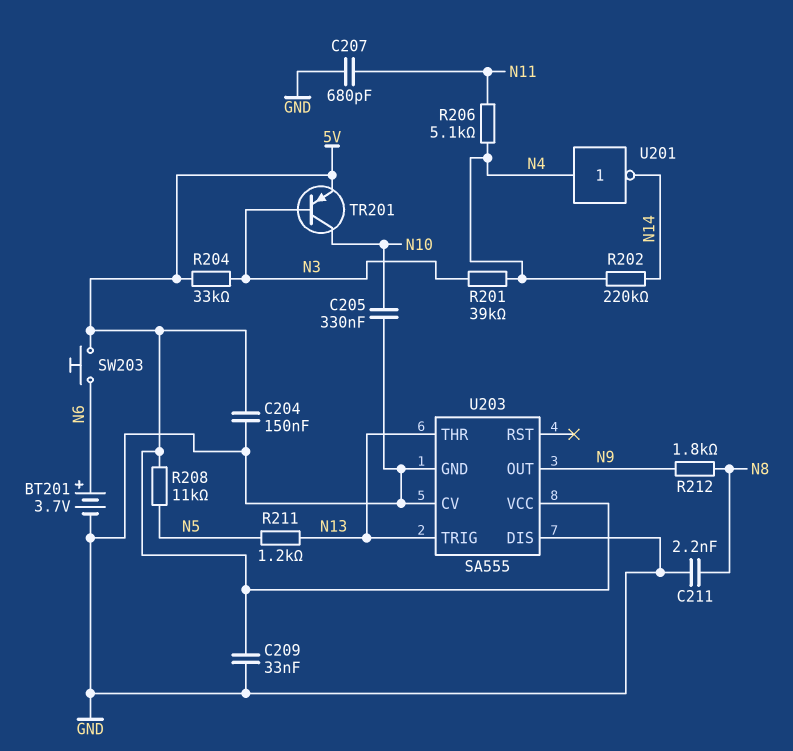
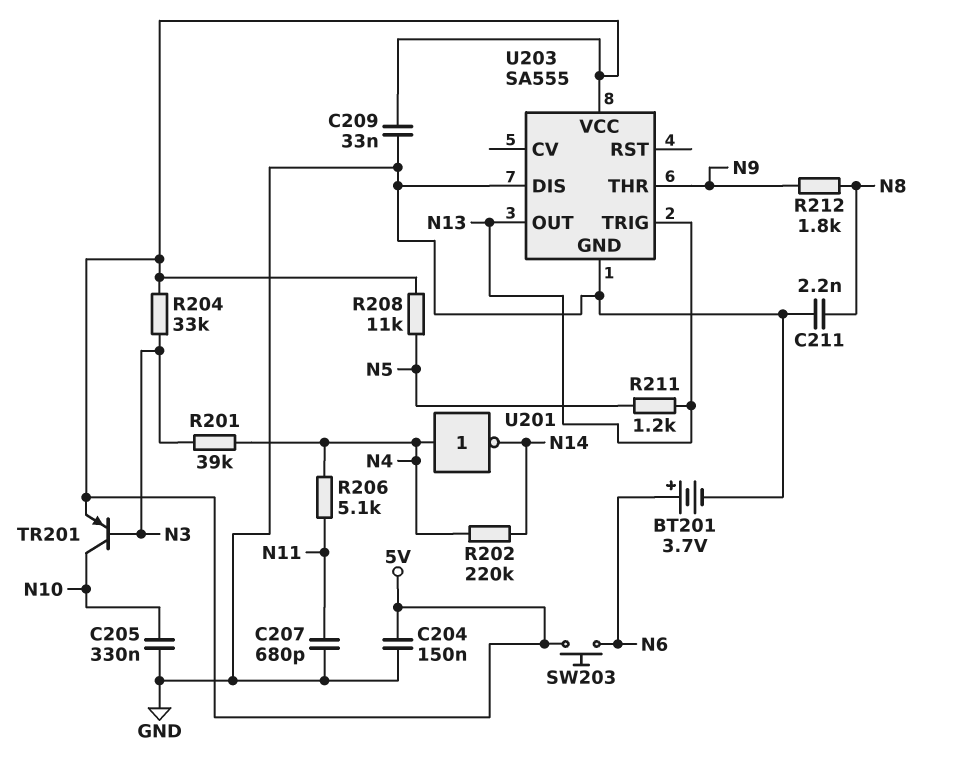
U203 pin CV: GND -> none
U203 pin OUT: N9 -> N13
U203 pin THR: N13 -> N9

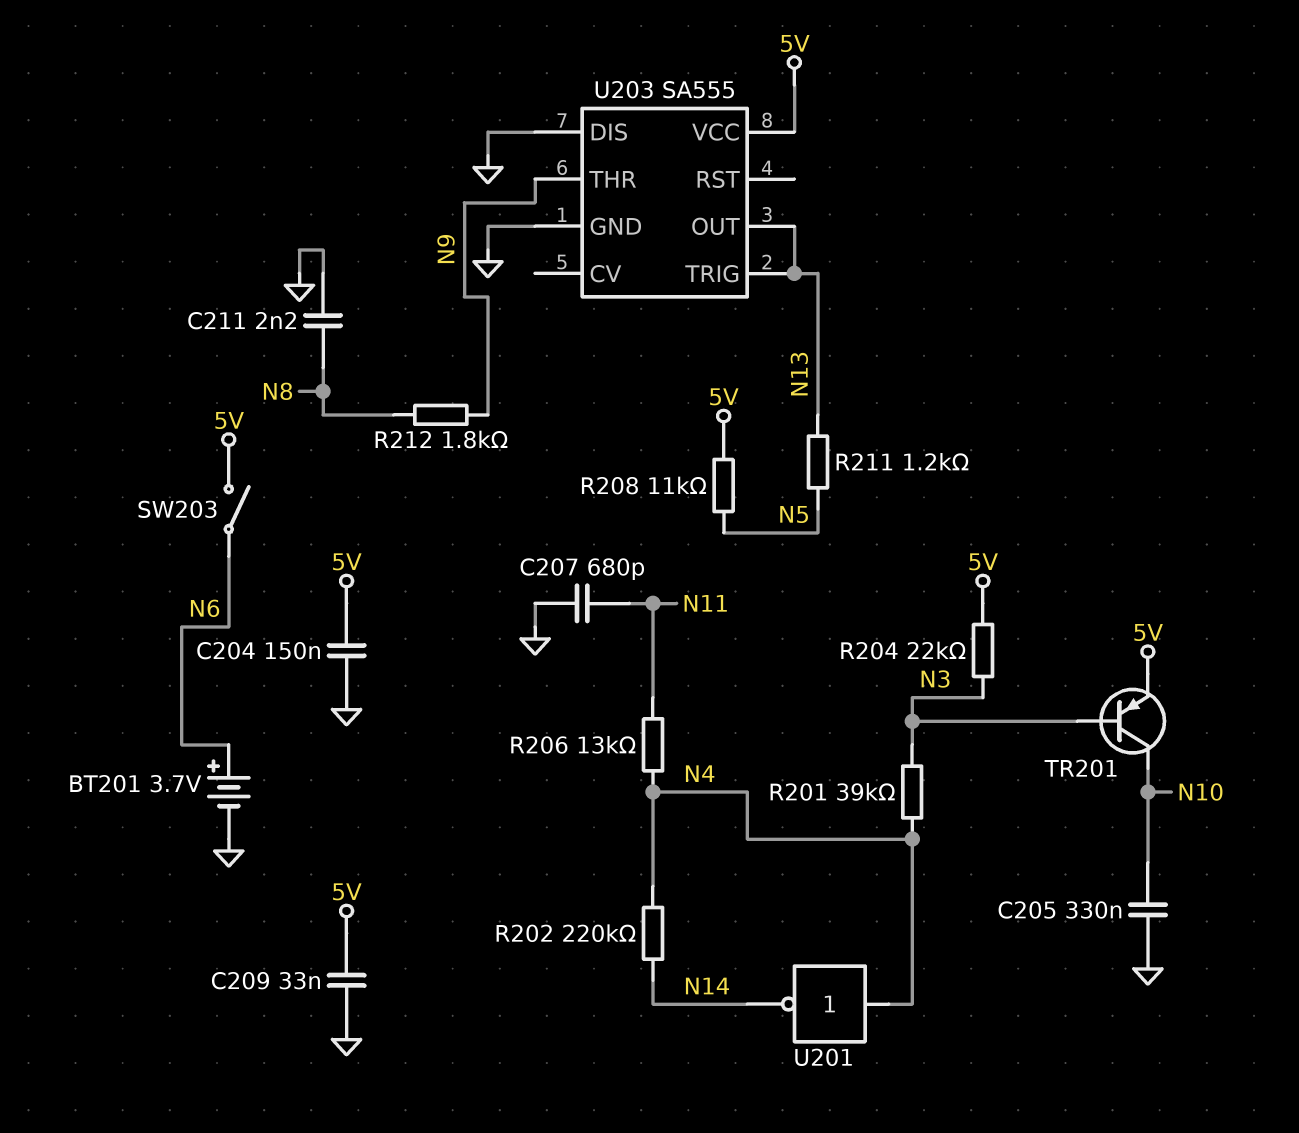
R204: 33k (5V, N3) -> 22k (5V, N3)
R206: 5.1k (N4, N11) -> 13k (N4, N11)
SW203: button (5V, N6) -> switch (5V, N6)

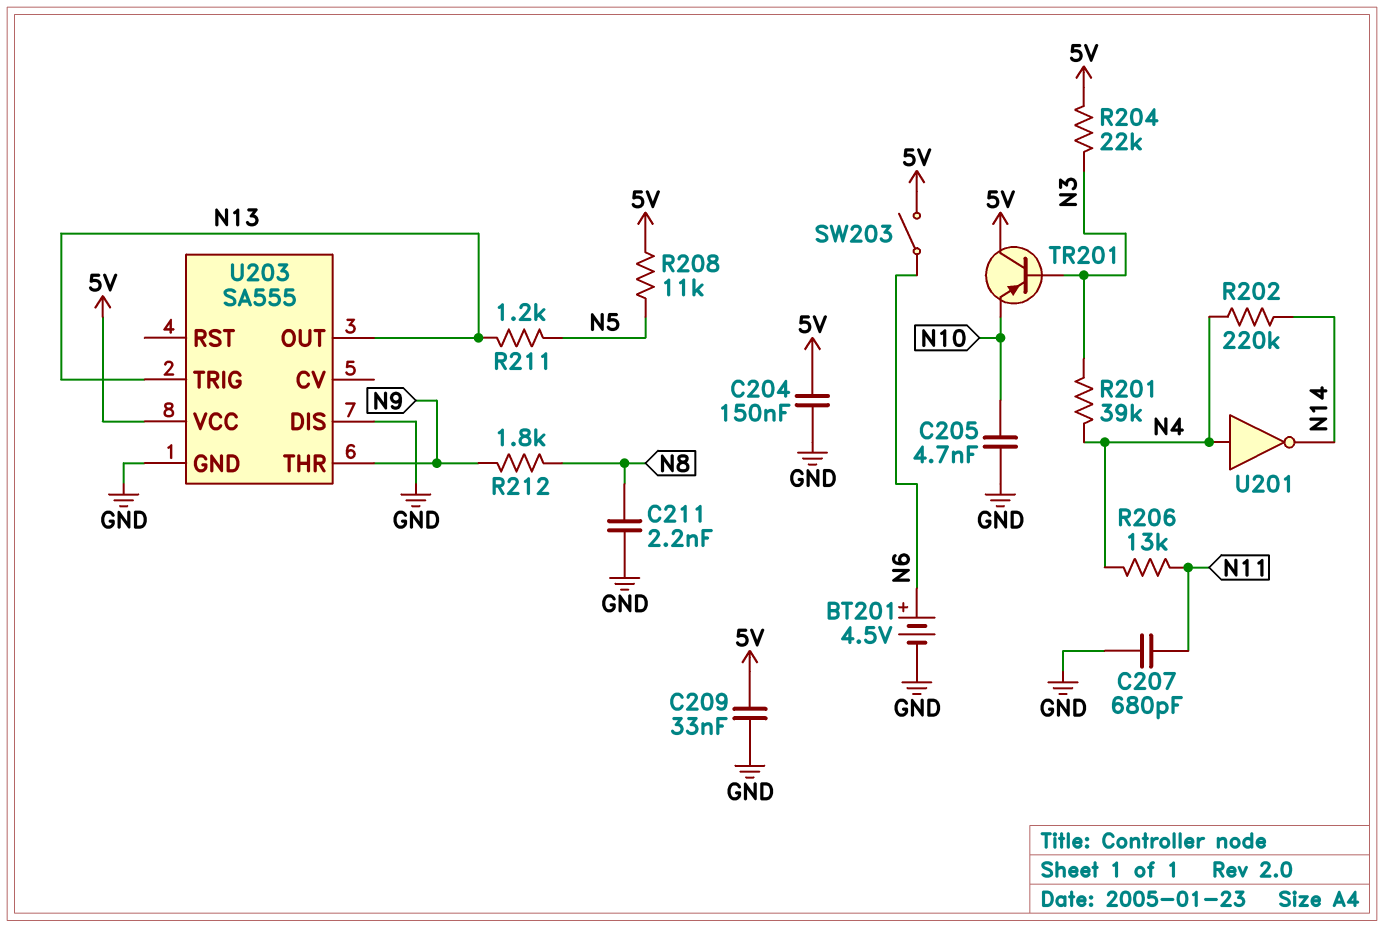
BT201: 3.7V (plus N6, minus GND) -> 4.5V (plus N6, minus GND)
C205: 330nF (GND, N10) -> 4.7nF (GND, N10)
TR201: PNP (B N3, C N10, E 5V) -> PNP (B N3, C 5V, E N10)

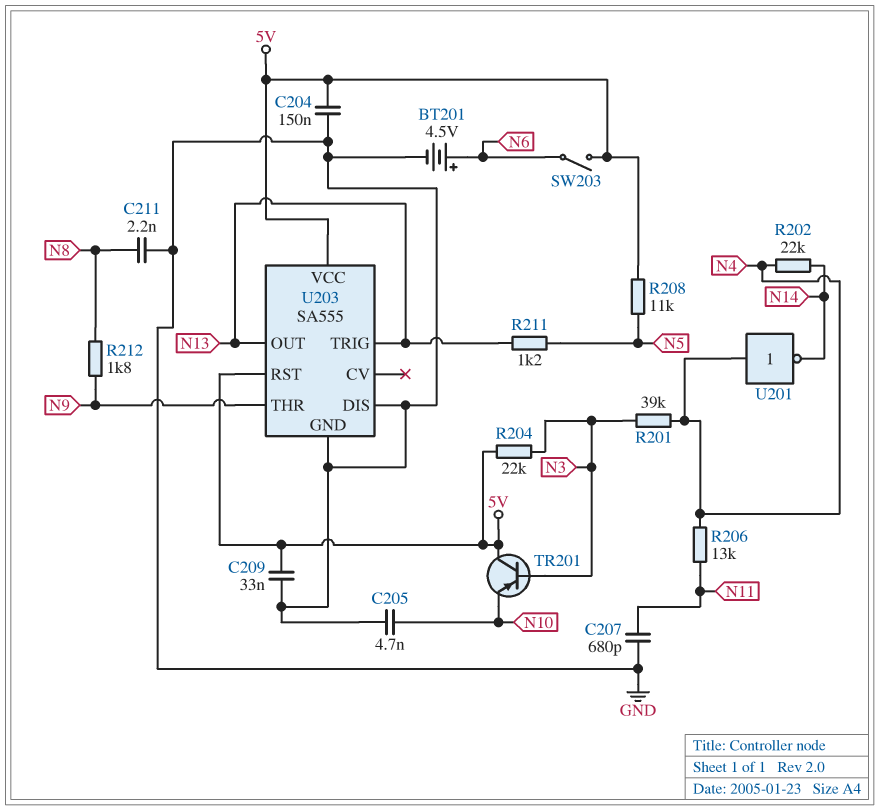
R202: 220k (N4, N14) -> 22k (N4, N14)
U203 pin RST: none -> 5V

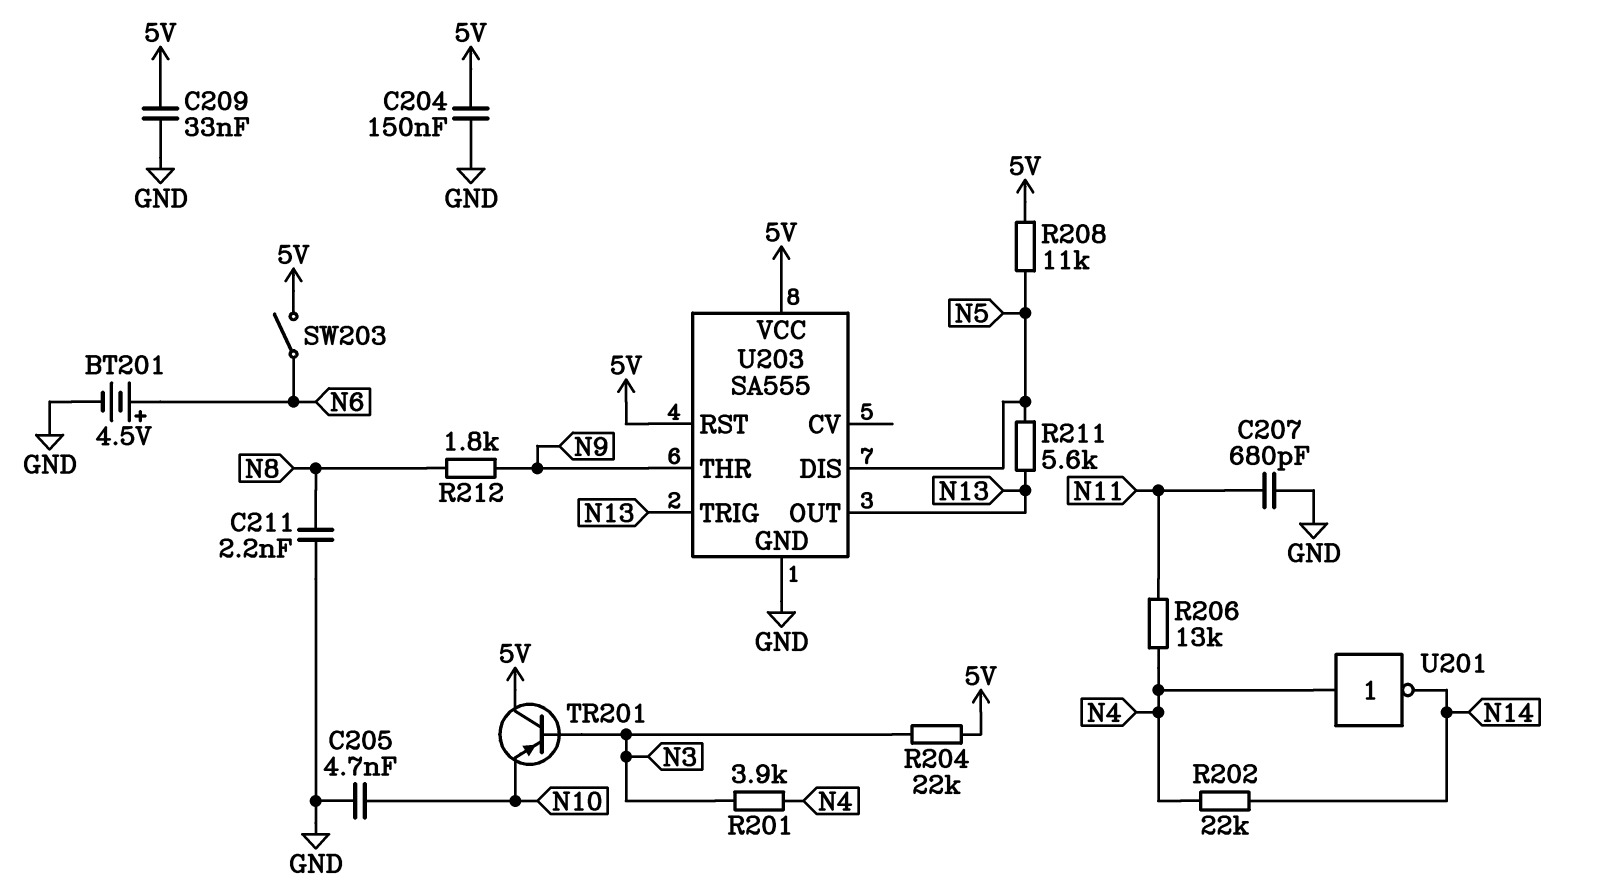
R201: 39k (N3, N4) -> 3.9k (N3, N4)
R211: 1.2k (N5, N13) -> 5.6k (N5, N13)
U203 pin DIS: GND -> N5

